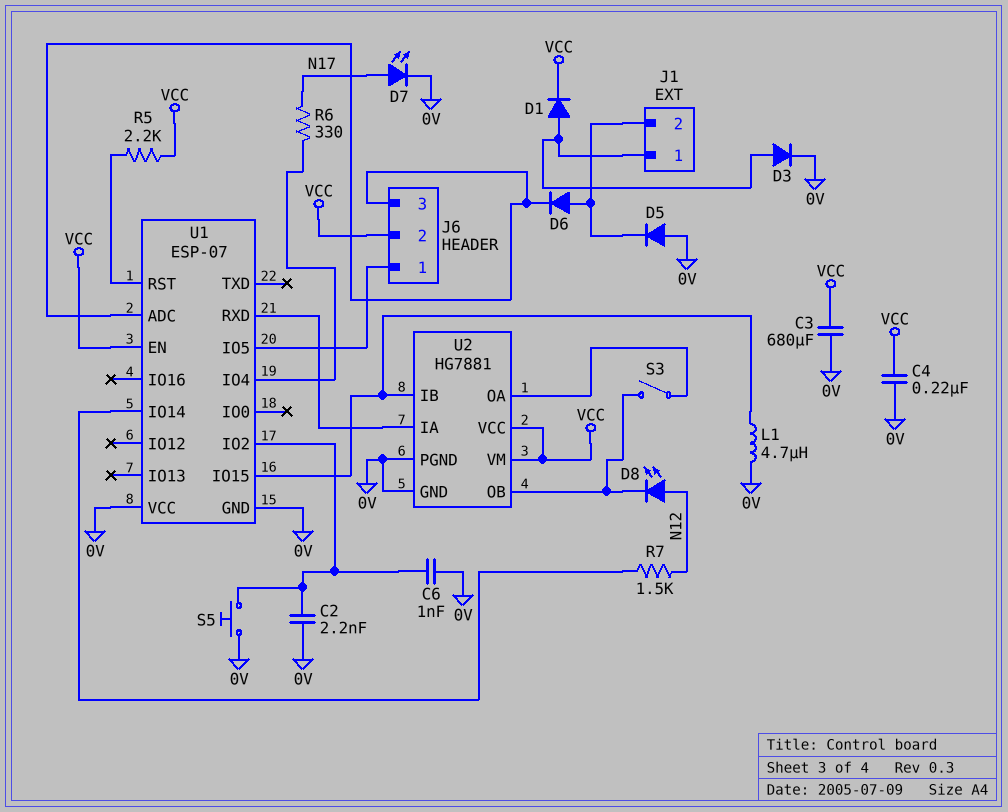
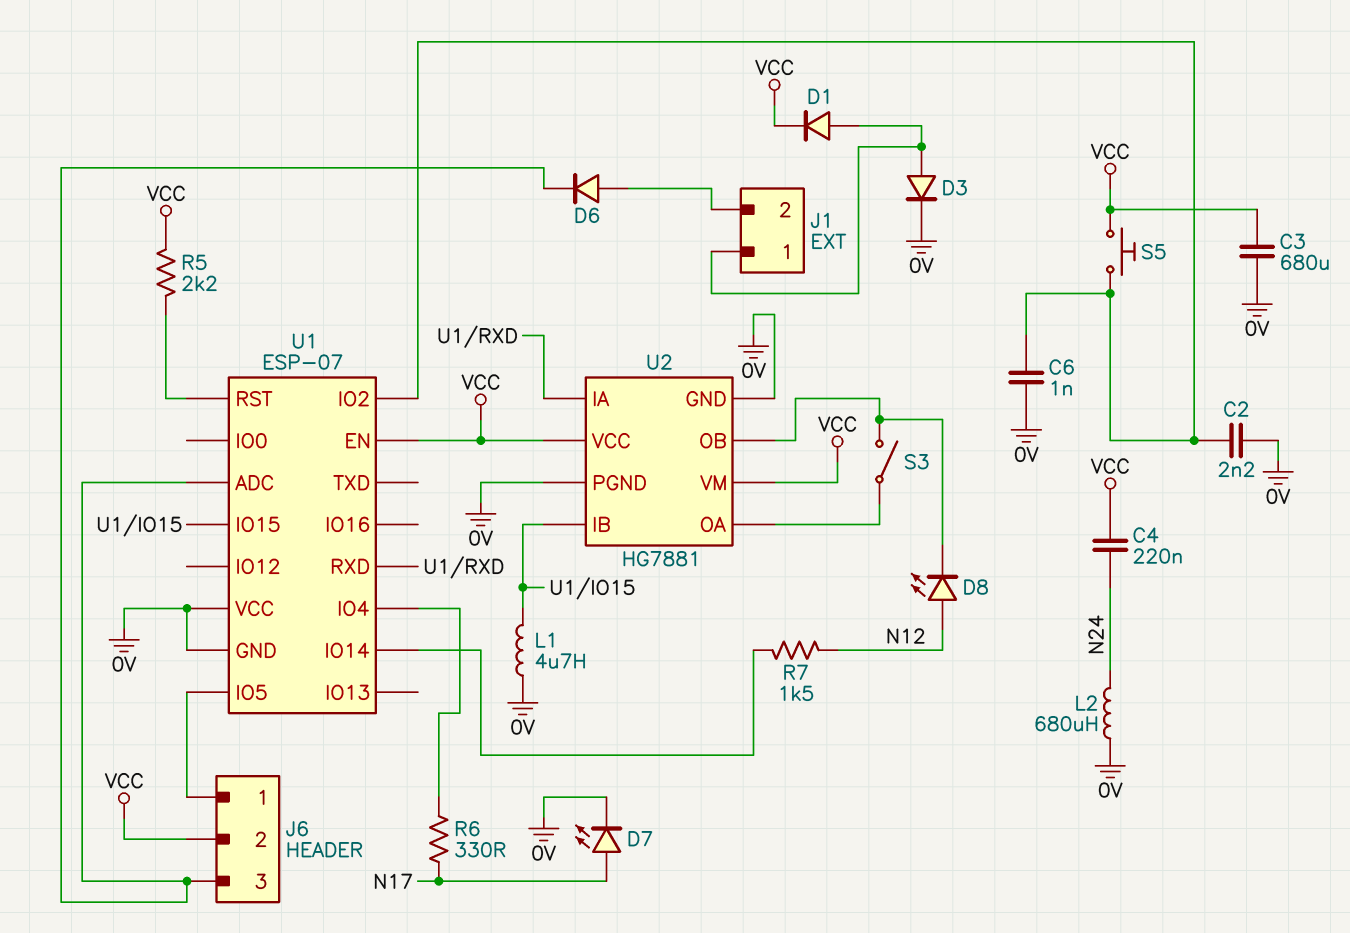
C4: 220nF (0V, VCC) -> 220nF (N24, VCC)
D5: diode (A 0V, K J1/2) -> none
L2: none -> 680uH (0V, N24)
S5: button (0V, U1/IO2) -> button (U1/IO2, VCC)

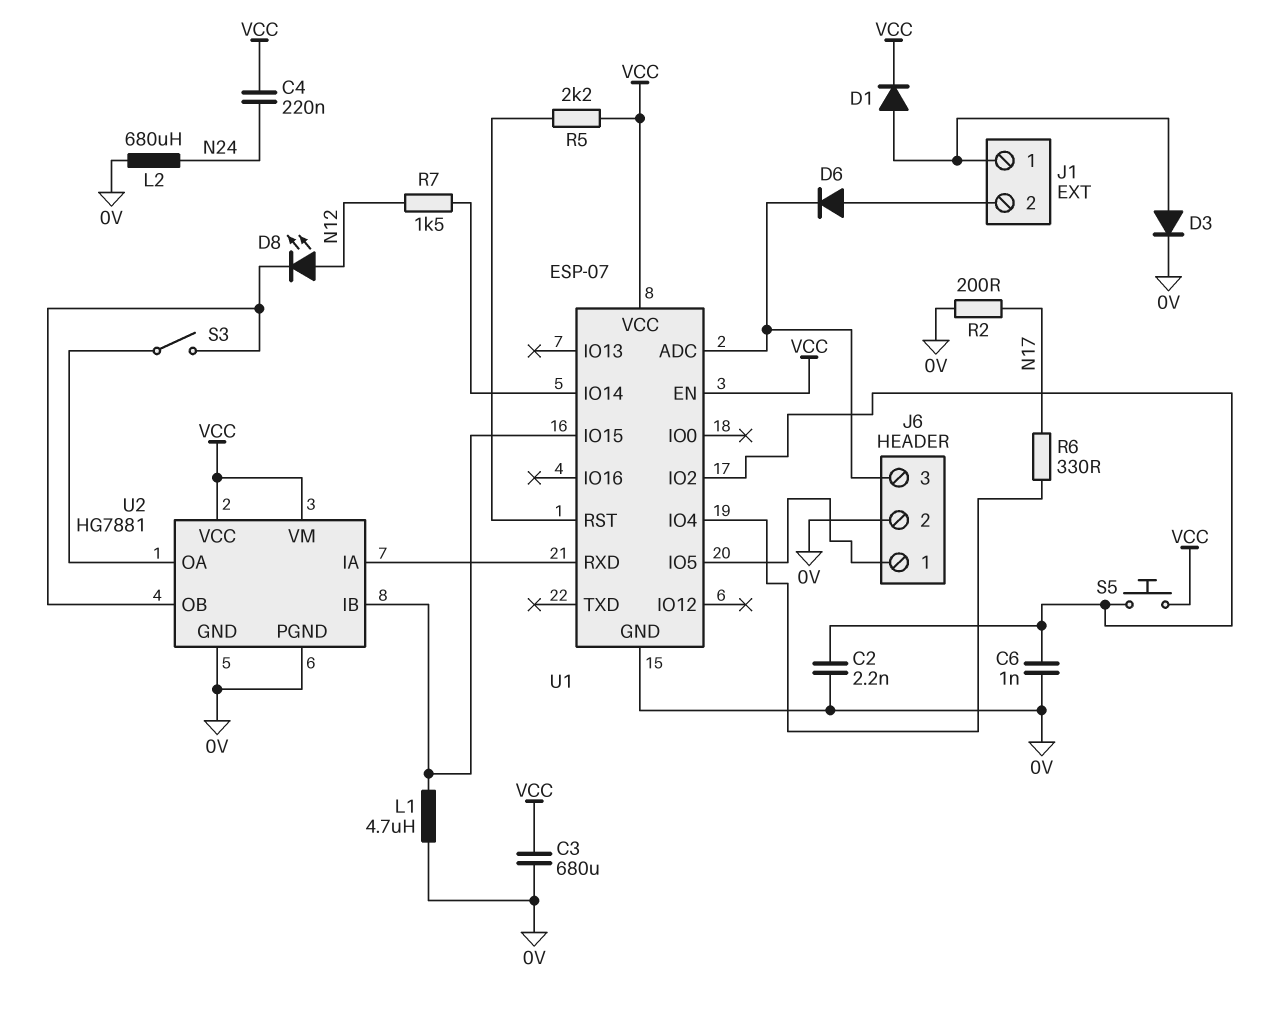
D7: LED (A N17, K 0V) -> none
J6 pin 2: VCC -> 0V
R2: none -> 200 (0V, N17)
U1 pin VCC: 0V -> VCC

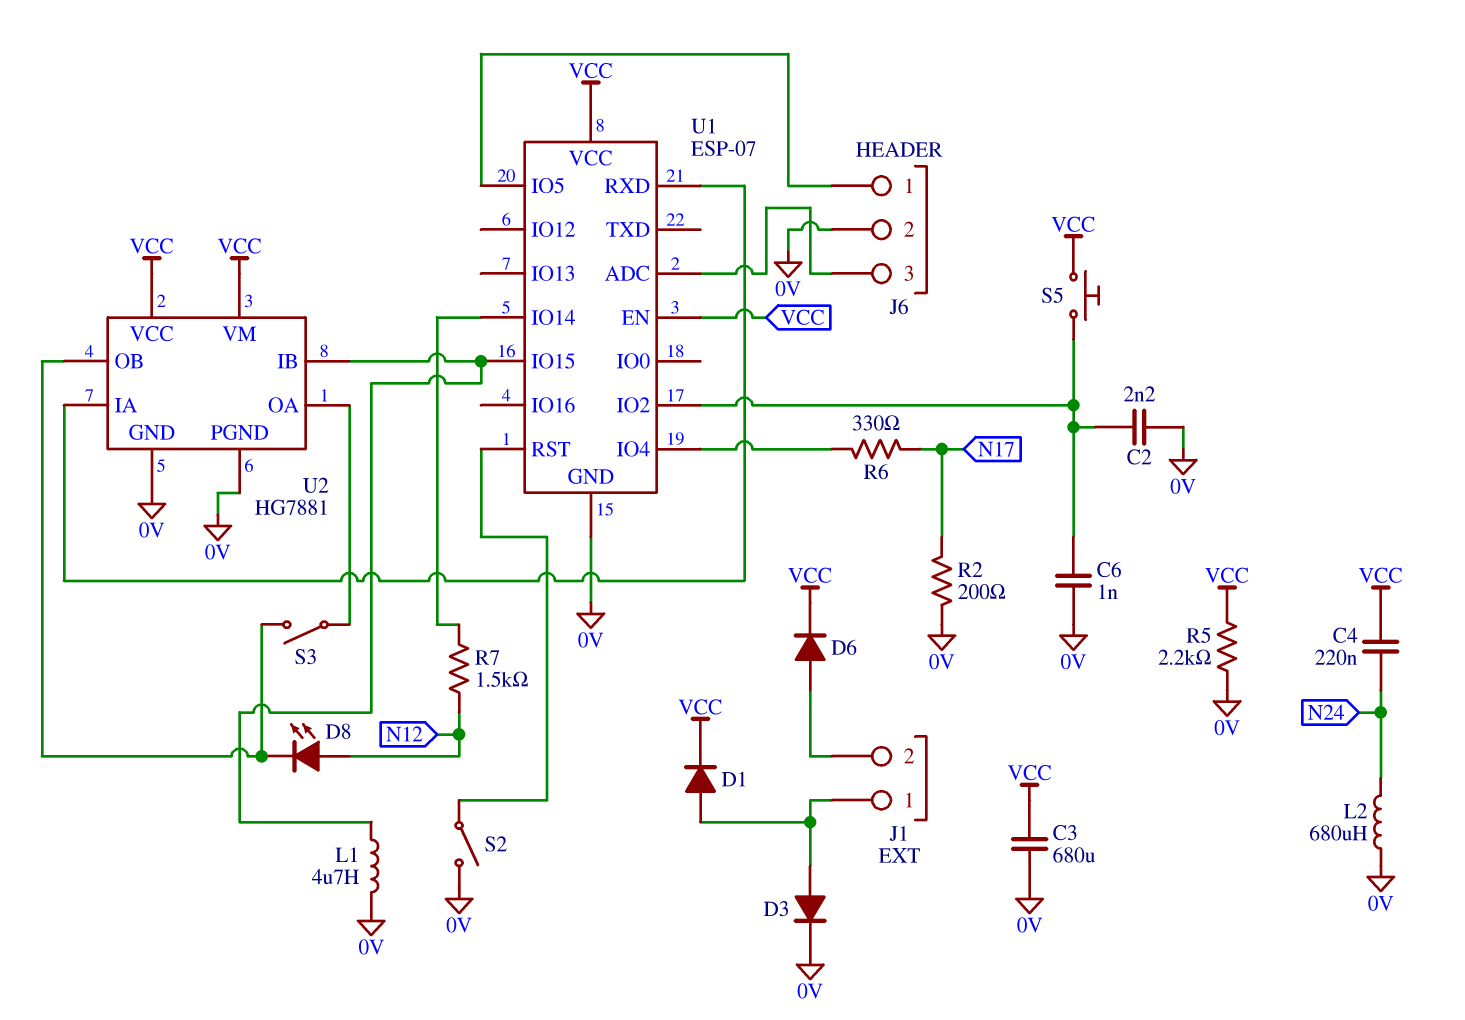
D6: diode (A J1/2, K J6/3) -> diode (A J1/2, K VCC)
R5: 2.2k (U1/RST, VCC) -> 2.2k (0V, VCC)
S2: none -> switch (0V, U1/RST)

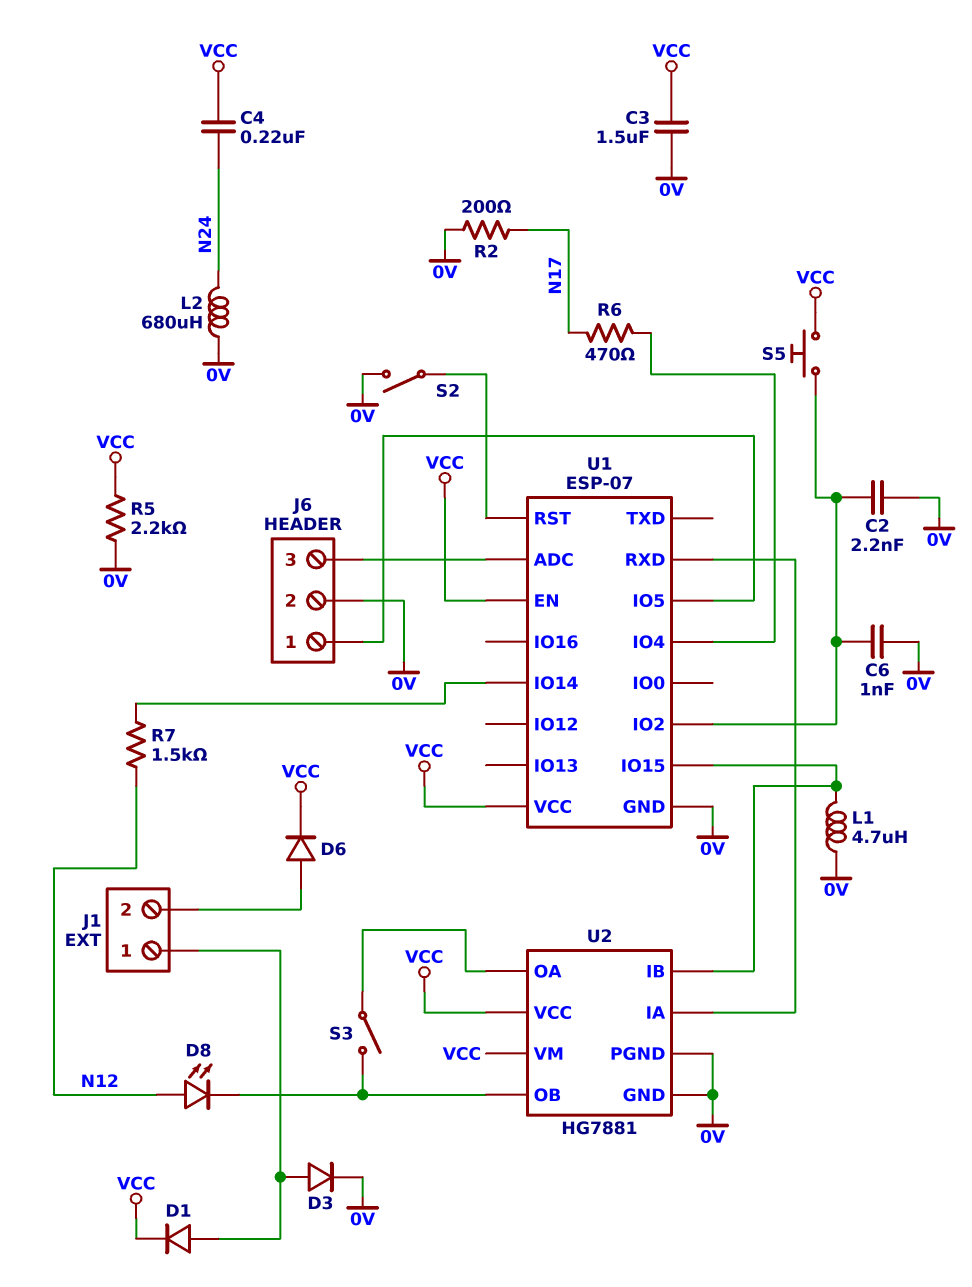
C3: 680uF (0V, VCC) -> 1.5uF (0V, VCC)
R6: 330 (N17, U1/IO4) -> 470 (N17, U1/IO4)

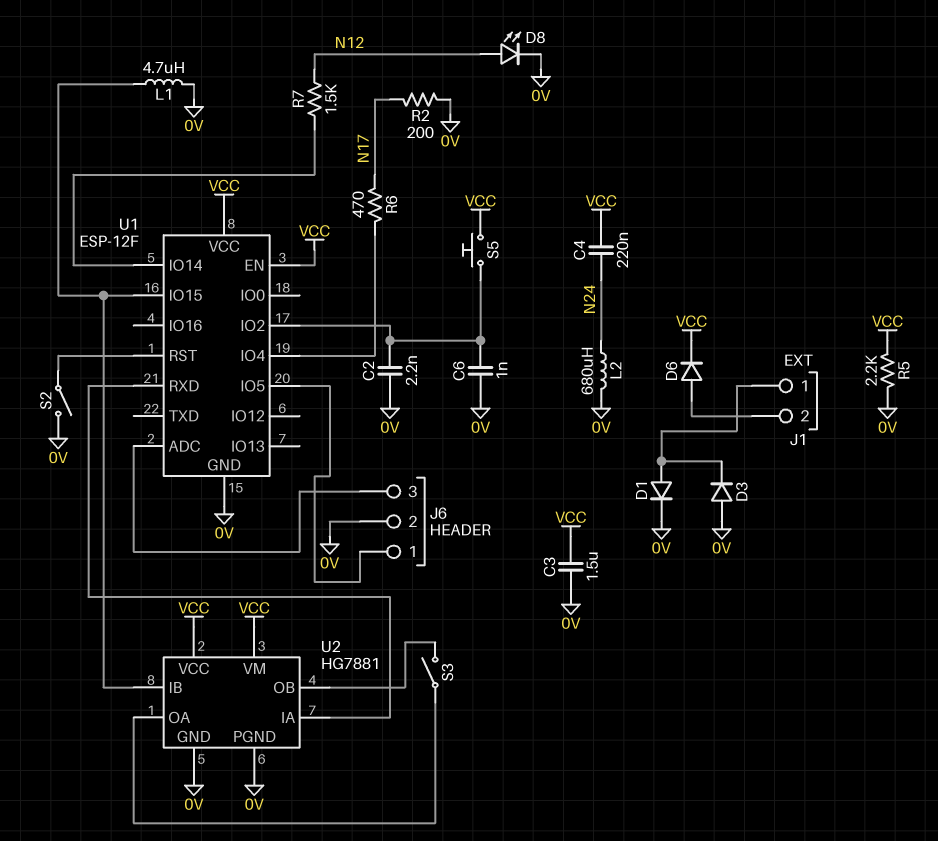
D1: diode (A J1/1, K VCC) -> diode (A J1/1, K 0V)
D3: diode (A J1/1, K 0V) -> diode (A 0V, K J1/1)
D8: LED (A N12, K U2/OB) -> LED (A N12, K 0V)
U1: ESP-07 -> ESP-12F

